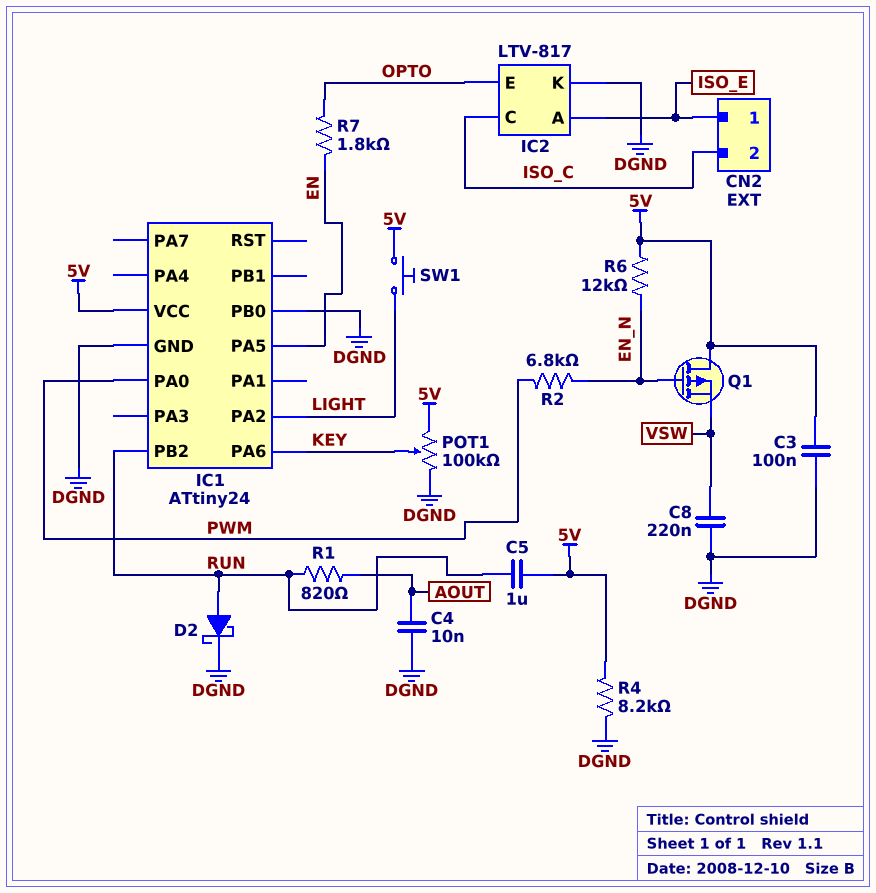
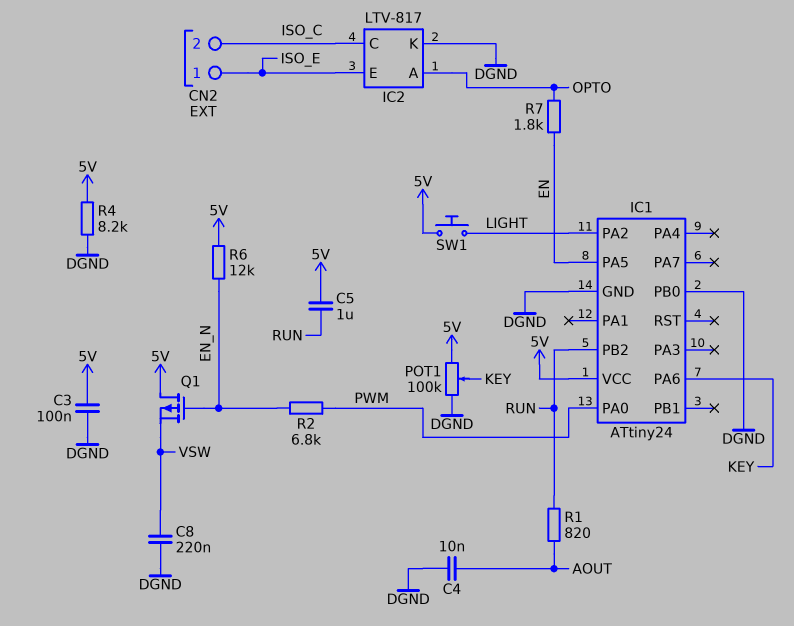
D2: schottky (A RUN, K DGND) -> none
IC2 pin A: ISO_E -> OPTO
IC2 pin E: OPTO -> ISO_E

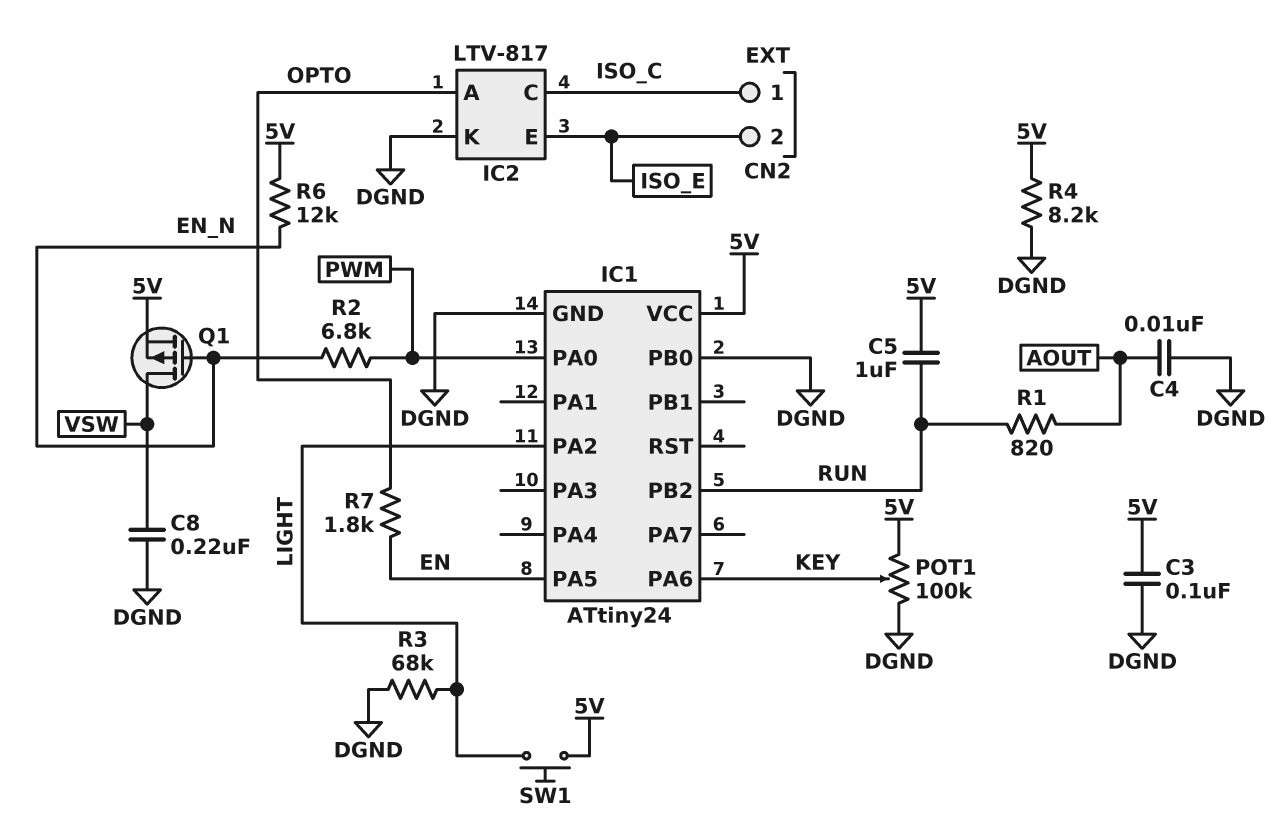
CN2 pin 1: ISO_E -> ISO_C
CN2 pin 2: ISO_C -> ISO_E
Q1: PMOS (G EN_N, D 5V, S VSW) -> PMOS (G EN_N, D VSW, S 5V)
R3: none -> 68k (DGND, LIGHT)

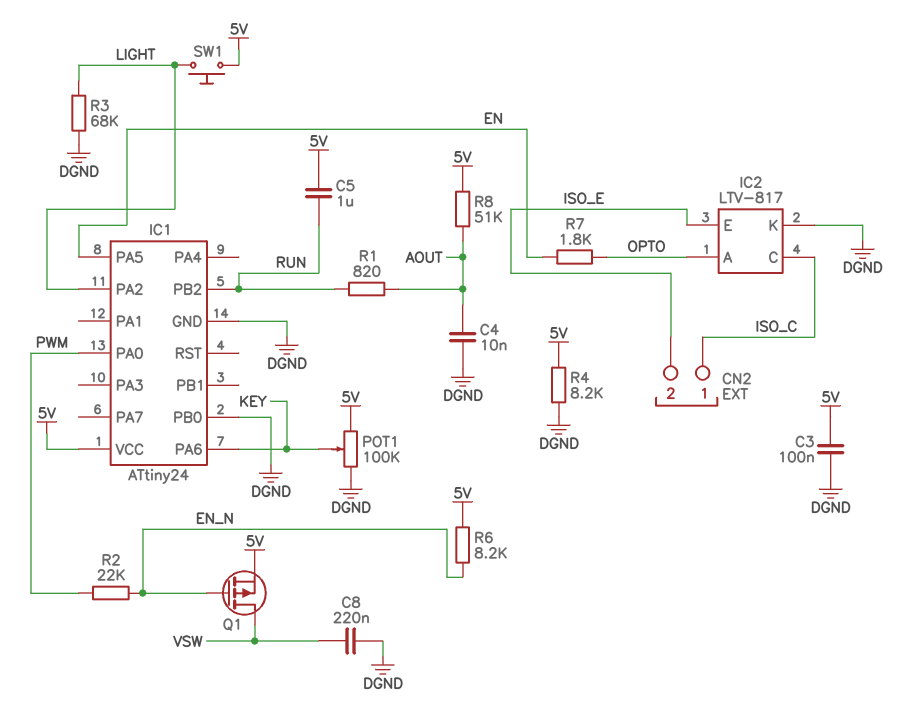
R2: 6.8k (EN_N, PWM) -> 22k (EN_N, PWM)
R6: 12k (5V, EN_N) -> 8.2k (5V, EN_N)
R8: none -> 51k (5V, AOUT)

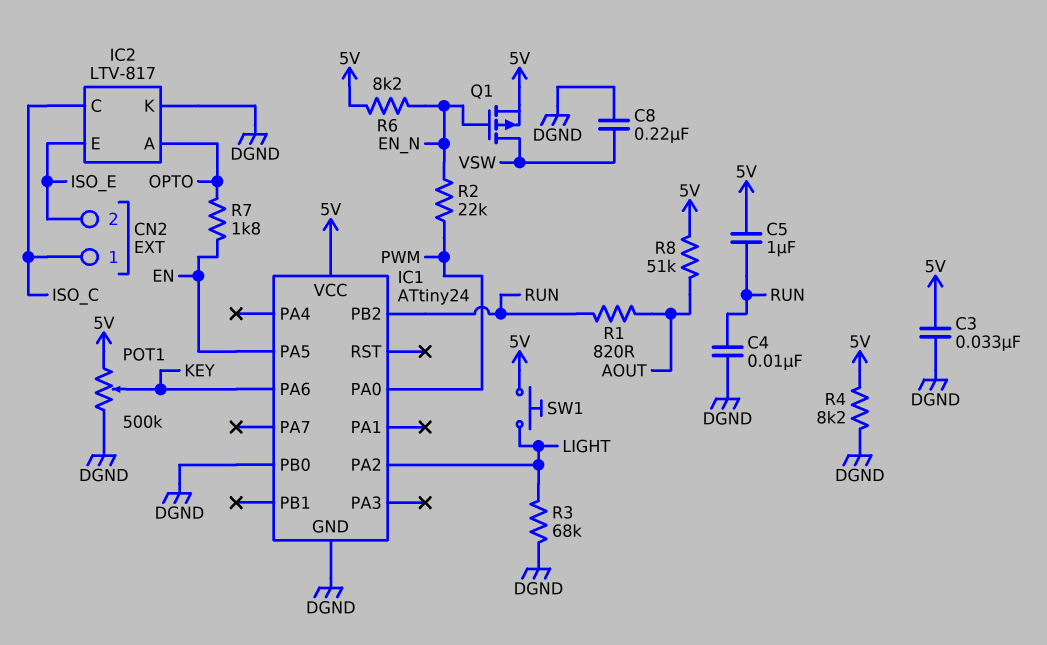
C3: 100nF (5V, DGND) -> 33nF (5V, DGND)
C4: 10nF (AOUT, DGND) -> 10nF (DGND, RUN)
POT1: 100k (5V, DGND, wiper KEY) -> 500k (5V, DGND, wiper KEY)

